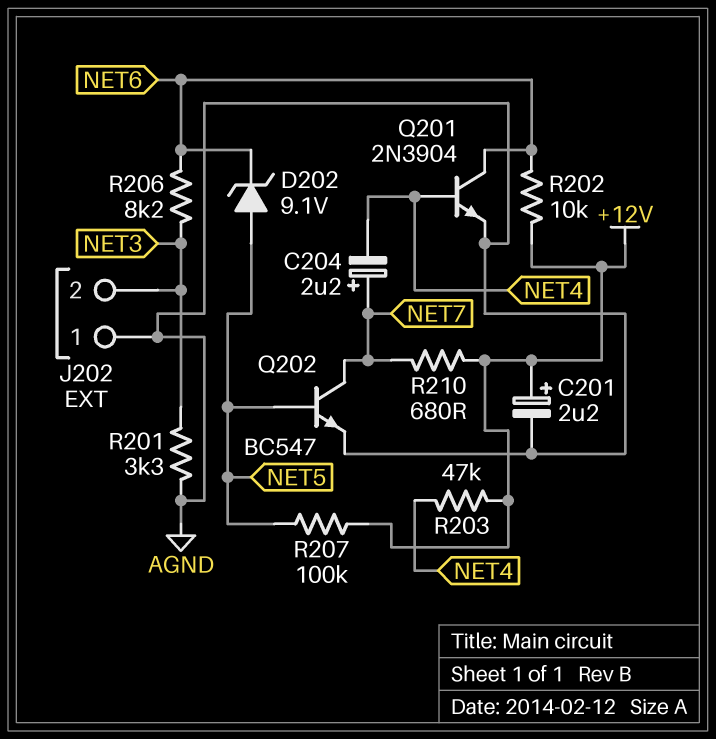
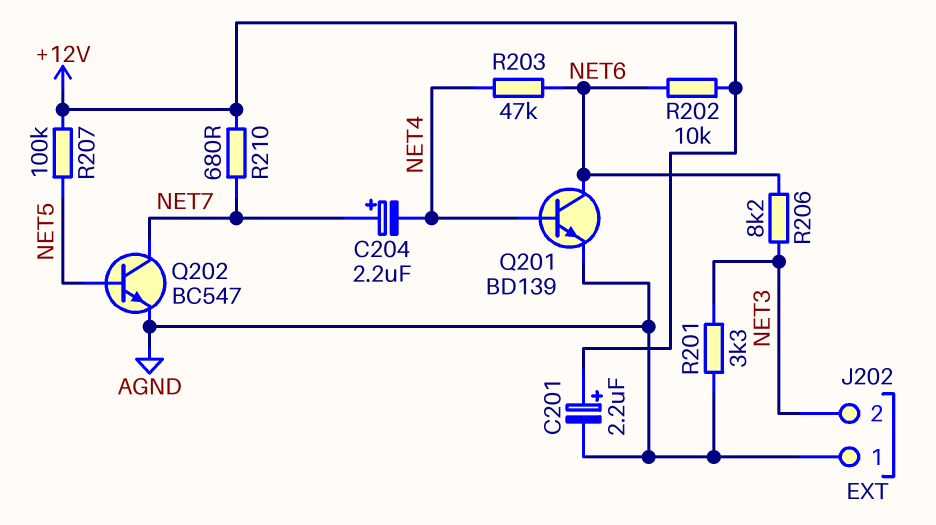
D202: zener 9.1V (A NET5, K NET6) -> none
Q201: NPN 2N3904 (B NET4, C NET6, E AGND) -> NPN BD139 (B NET4, C NET6, E AGND)
R203: 47k (+12V, NET4) -> 47k (NET4, NET6)

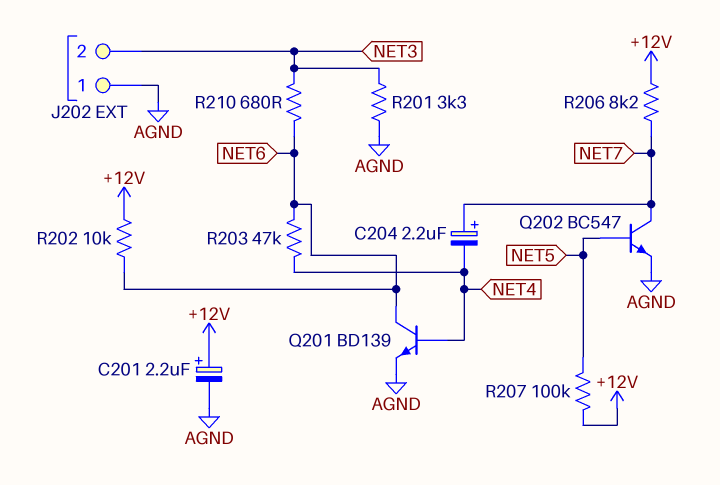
R206: 8.2k (NET3, NET6) -> 8.2k (+12V, NET7)
R210: 680 (+12V, NET7) -> 680 (NET3, NET6)

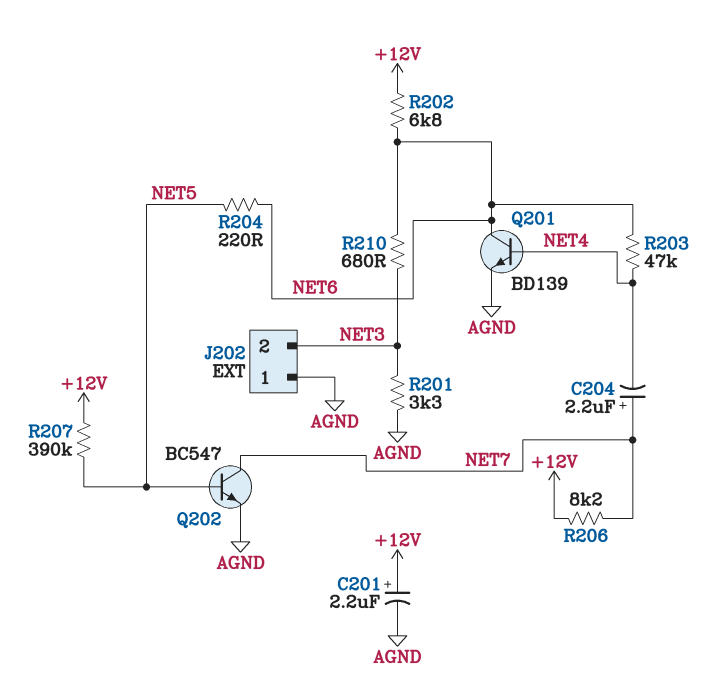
R202: 10k (+12V, NET6) -> 6.8k (+12V, NET6)
R204: none -> 220 (NET5, NET6)
R207: 100k (+12V, NET5) -> 390k (+12V, NET5)

